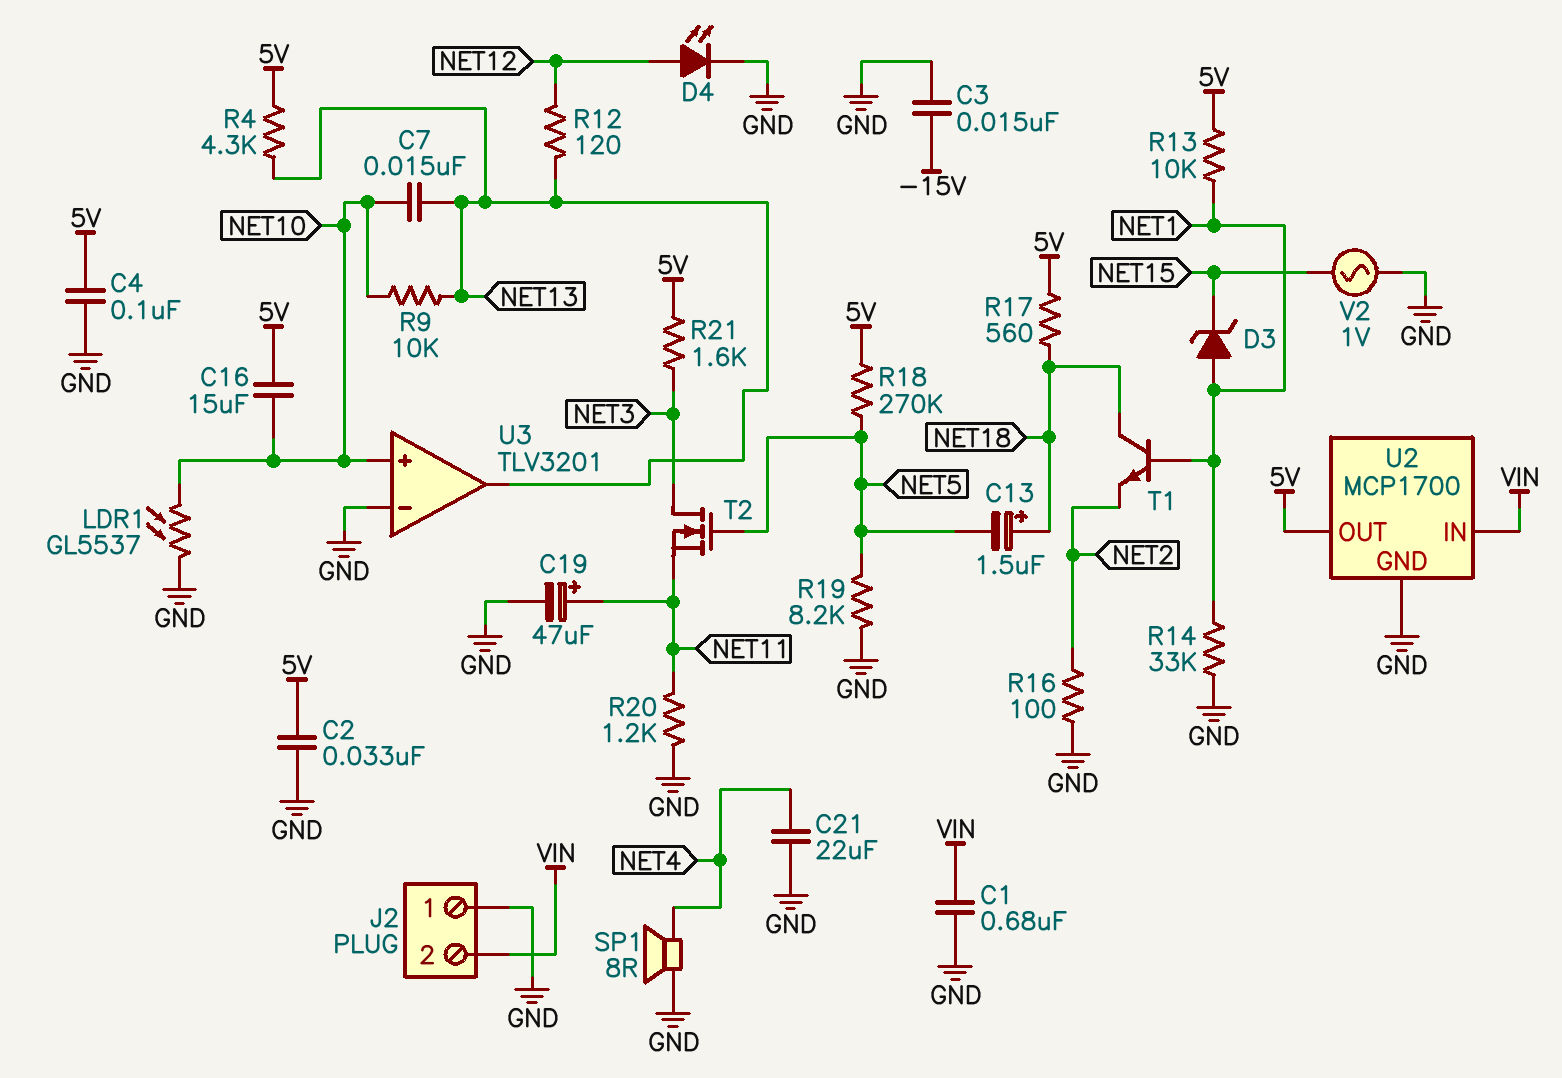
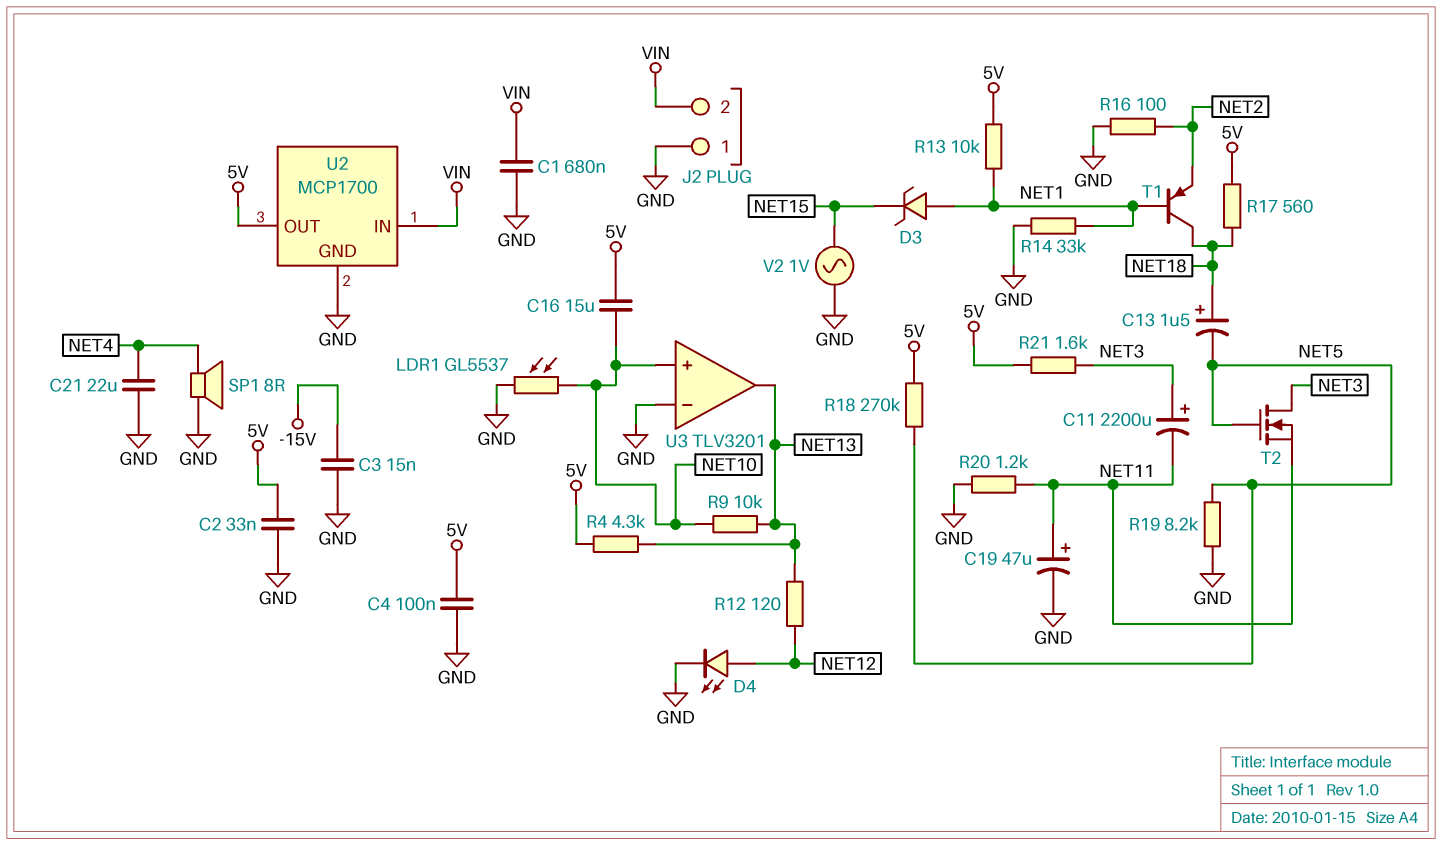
C7: 15nF (NET10, NET13) -> none
C11: none -> 2200uF (plus NET3, minus NET11)
T1: NPN (B NET1, C NET18, E NET2) -> PNP (B NET1, C NET18, E NET2)

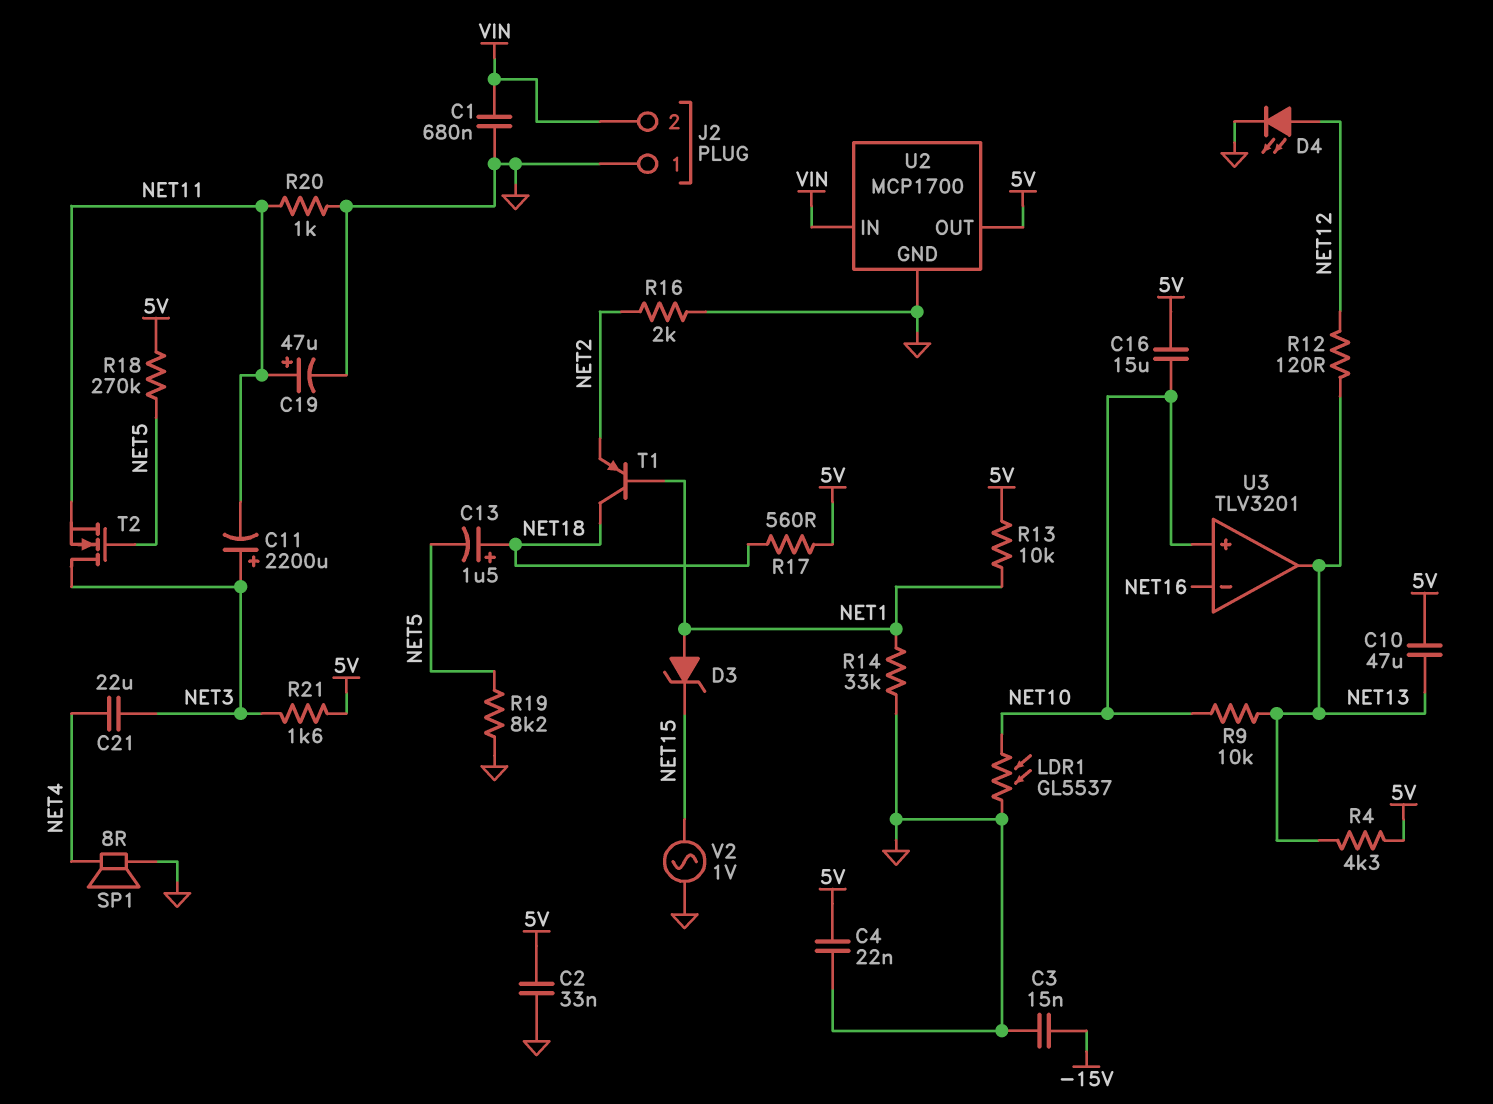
C4: 100nF (5V, GND) -> 22nF (5V, GND)
C10: none -> 47uF (5V, NET13)
C21: 22uF (GND, NET4) -> 22uF (NET3, NET4)
R16: 100 (GND, NET2) -> 2k (GND, NET2)
R20: 1.2k (GND, NET11) -> 1k (GND, NET11)
U3 pin in-: GND -> NET16

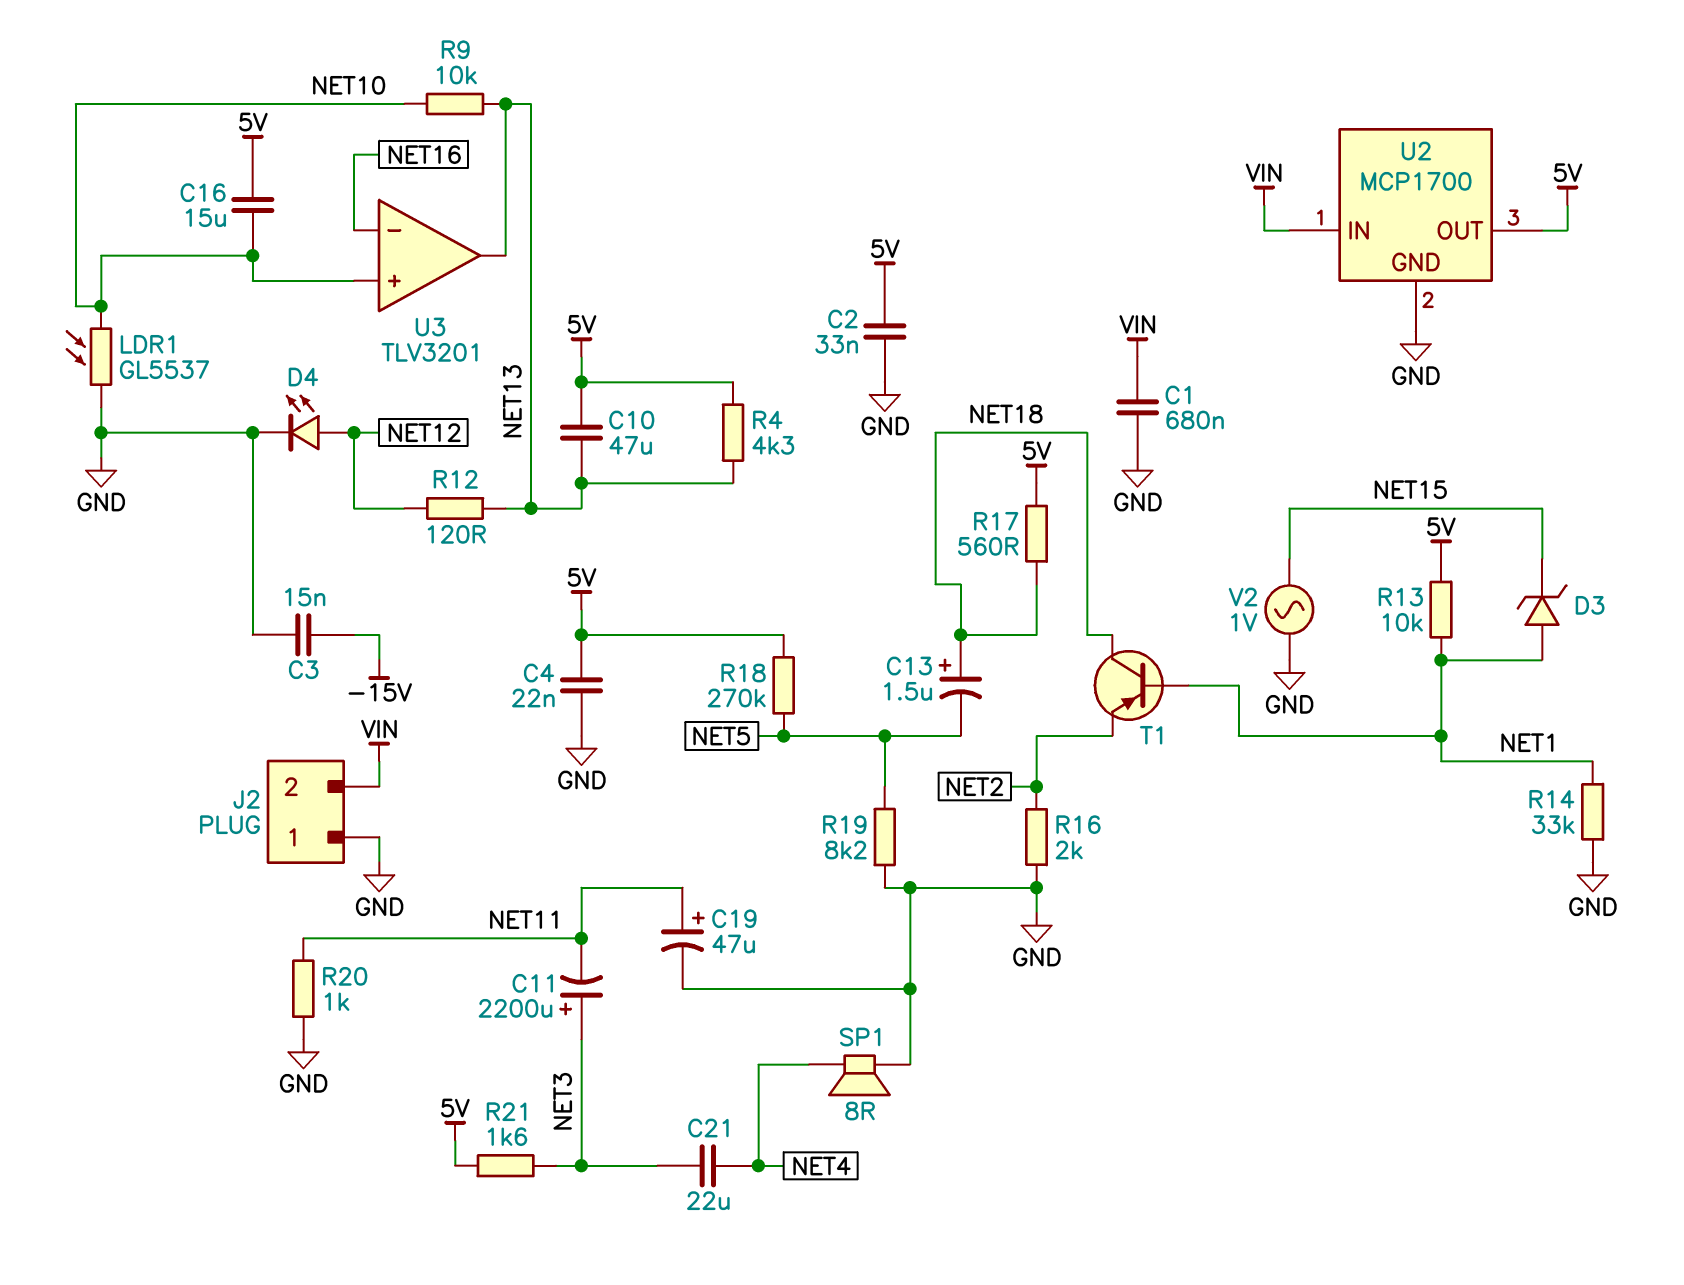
T2: NMOS (G NET5, D NET3, S NET11) -> none

